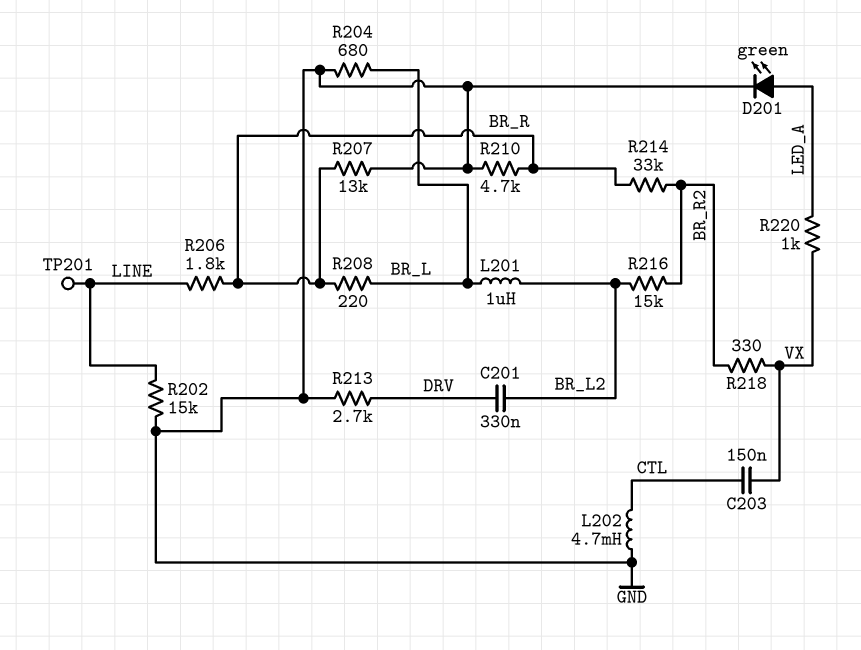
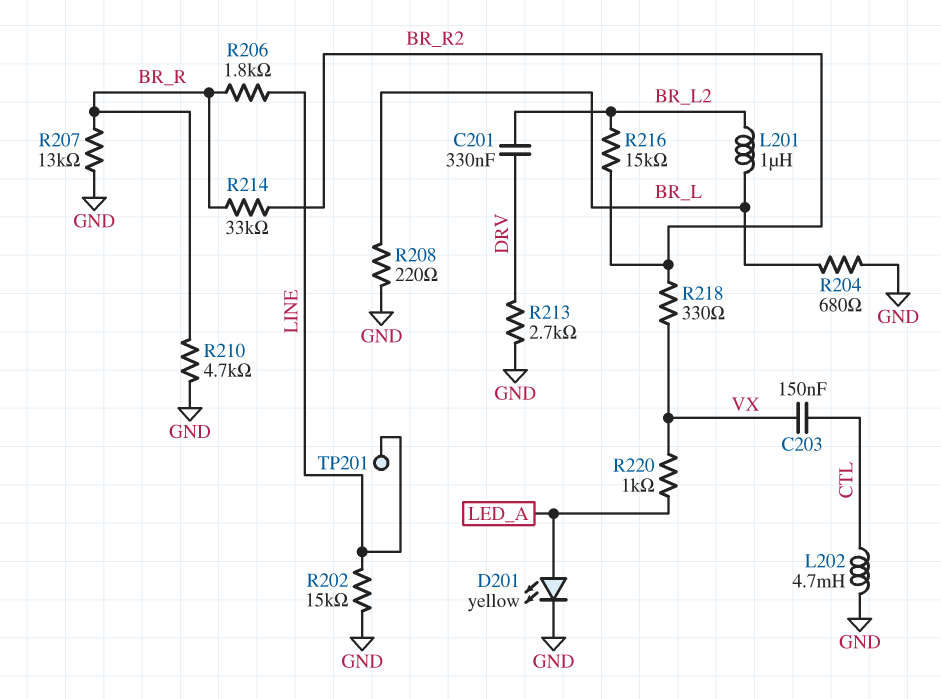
D201: LED green (A LED_A, K GND) -> LED yellow (A LED_A, K GND)
R208: 220 (BR_L, BR_R) -> 220 (BR_L, GND)

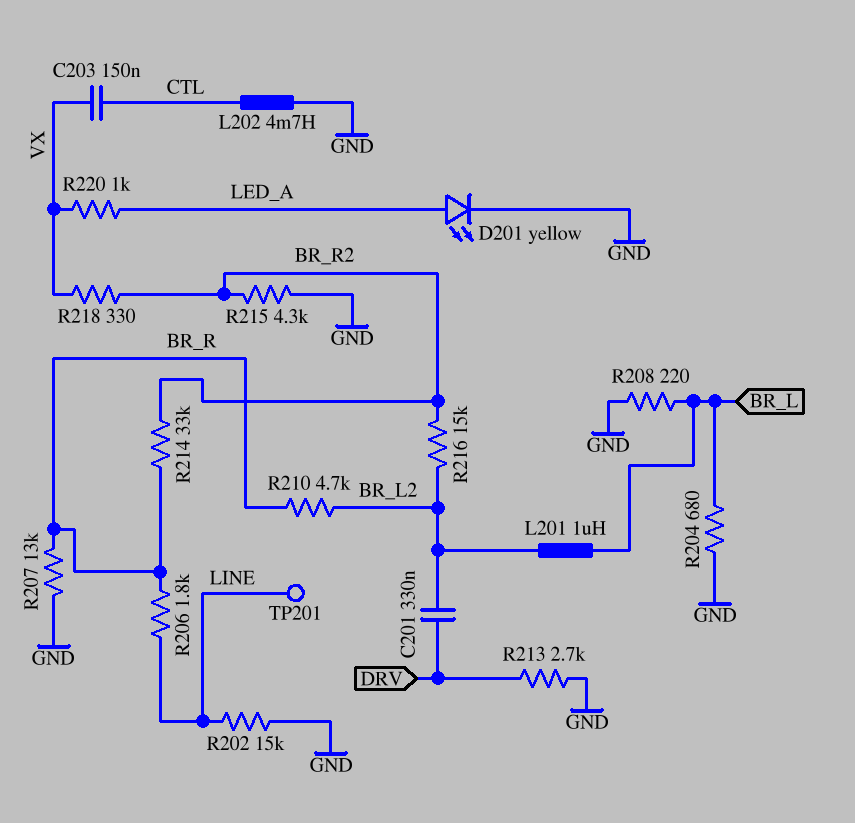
R210: 4.7k (BR_R, GND) -> 4.7k (BR_L2, BR_R)
R215: none -> 4.3k (BR_R2, GND)

